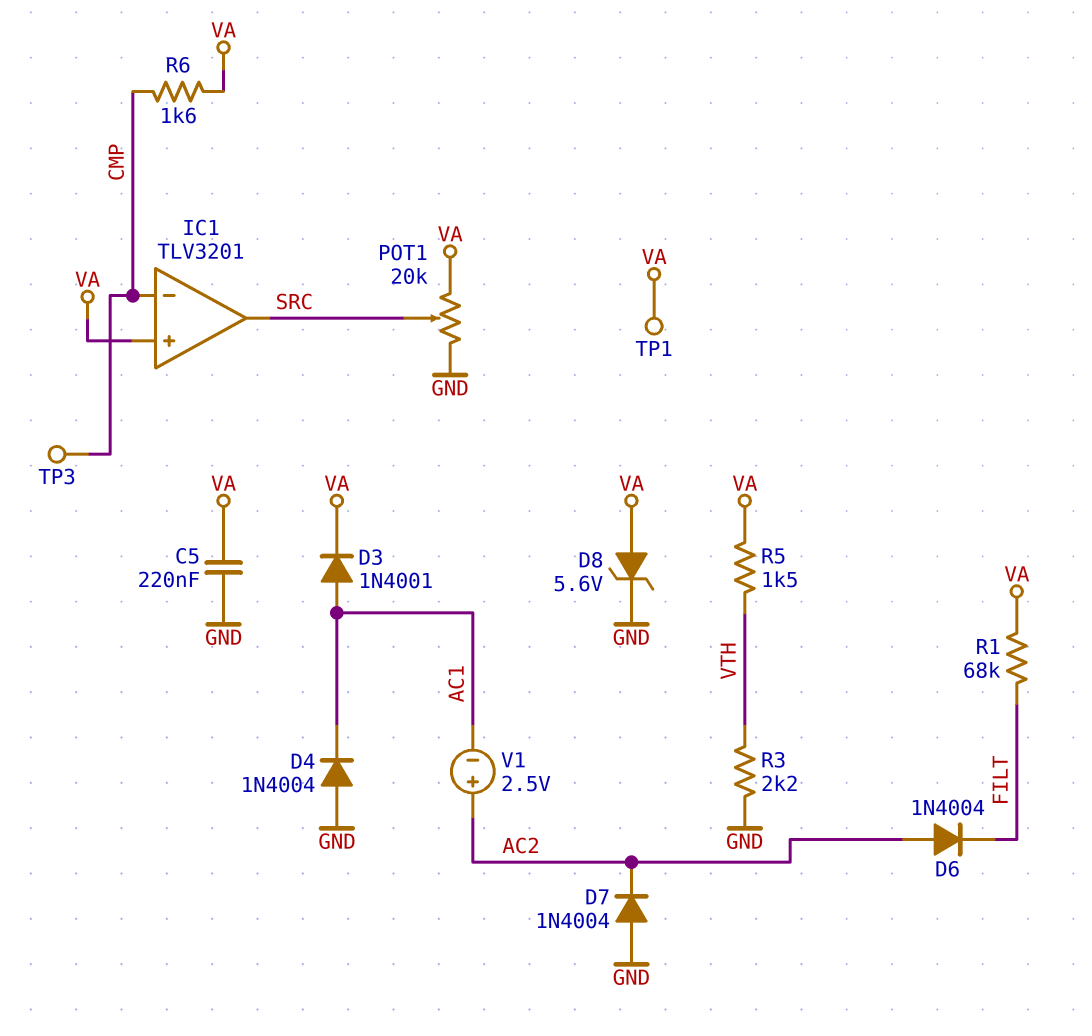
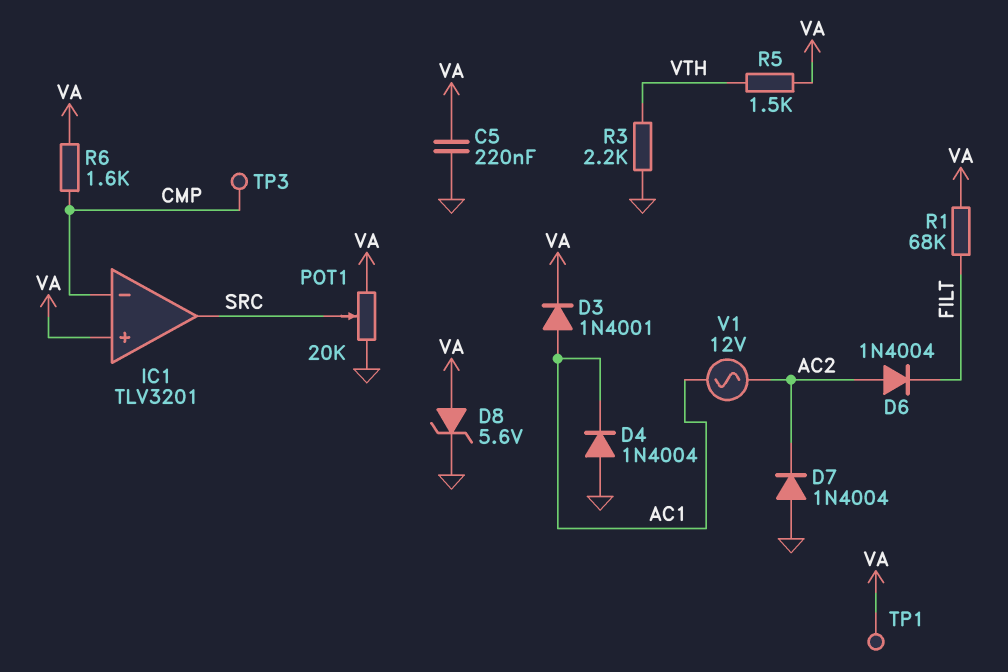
V1: 2.5V (plus AC2, minus AC1) -> AC 12V (AC1, AC2)

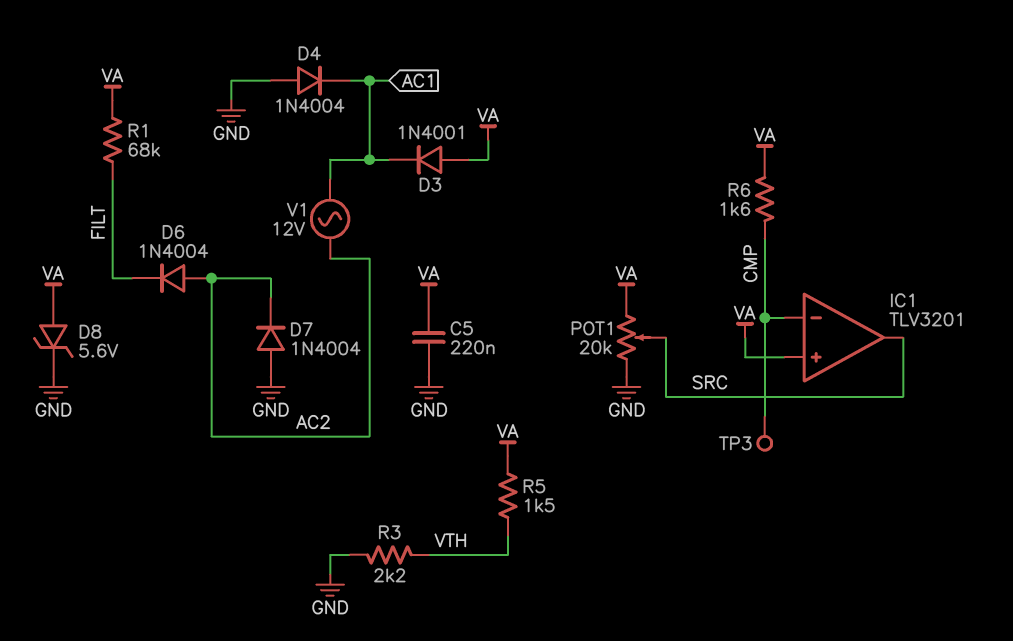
D3: diode 1N4001 (A AC1, K VA) -> diode 1N4001 (A VA, K AC1)
TP1: test point (VA) -> none

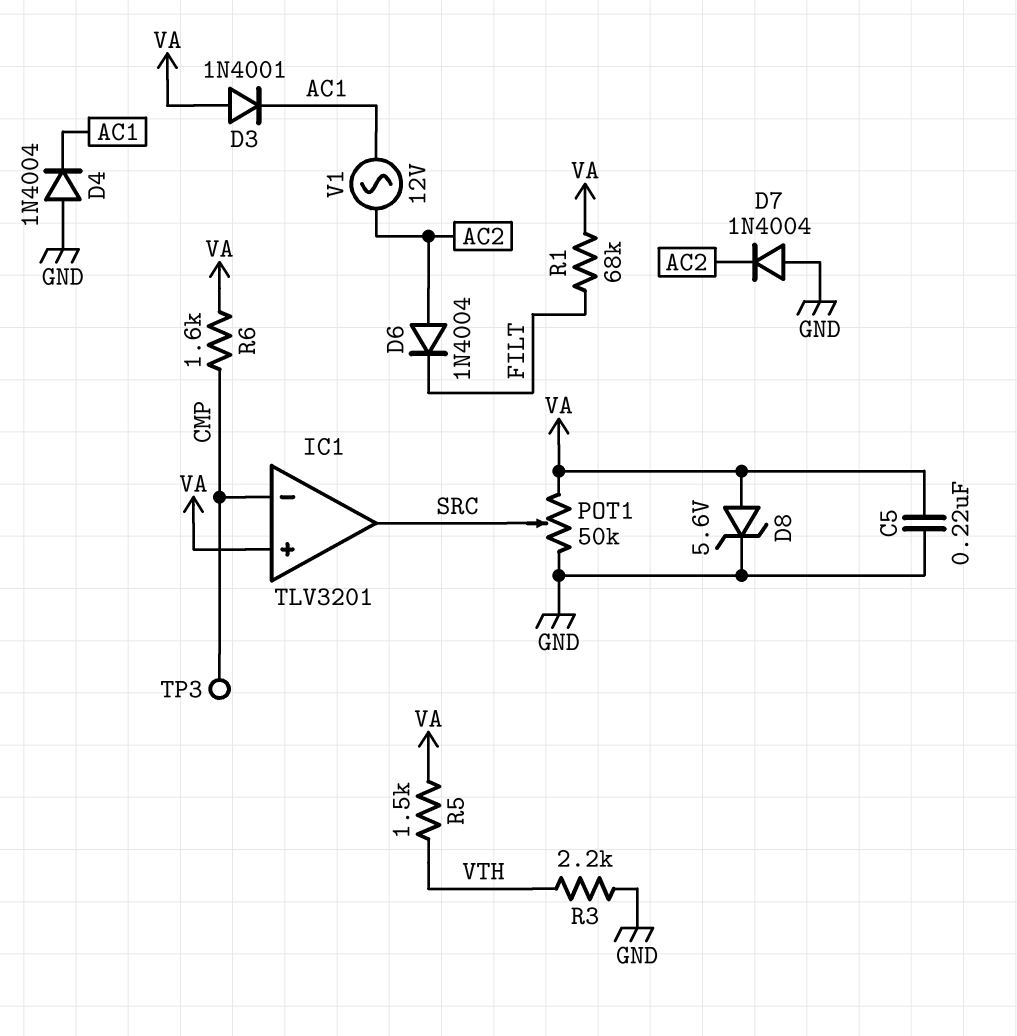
POT1: 20k (GND, VA, wiper SRC) -> 50k (GND, VA, wiper SRC)

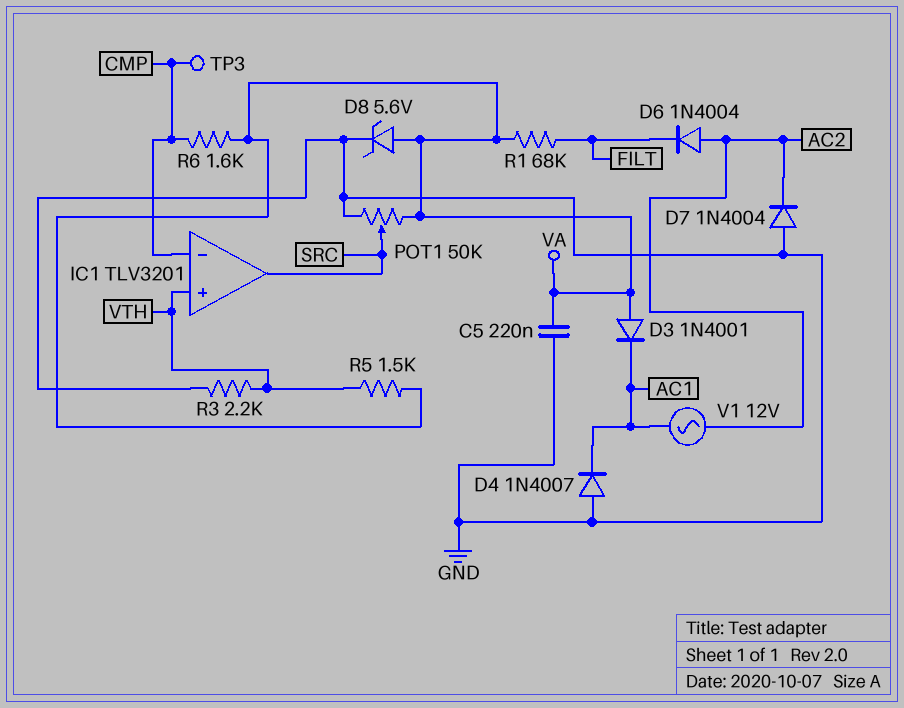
D4: diode 1N4004 (A GND, K AC1) -> diode 1N4007 (A GND, K AC1)
IC1 pin in+: VA -> VTH

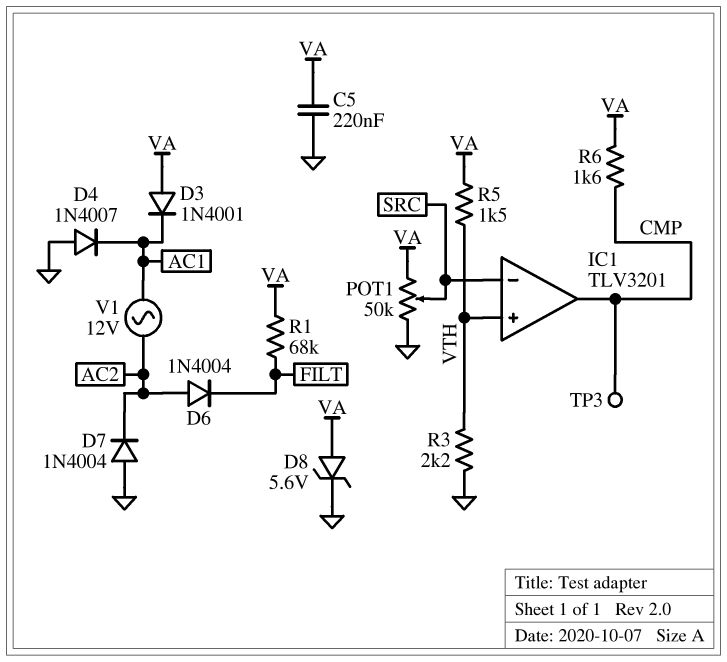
IC1 pin in-: CMP -> SRC
IC1 pin out: SRC -> CMP

